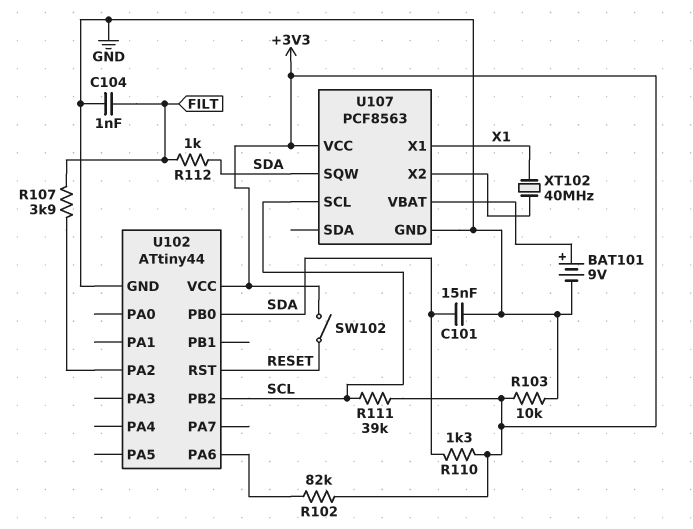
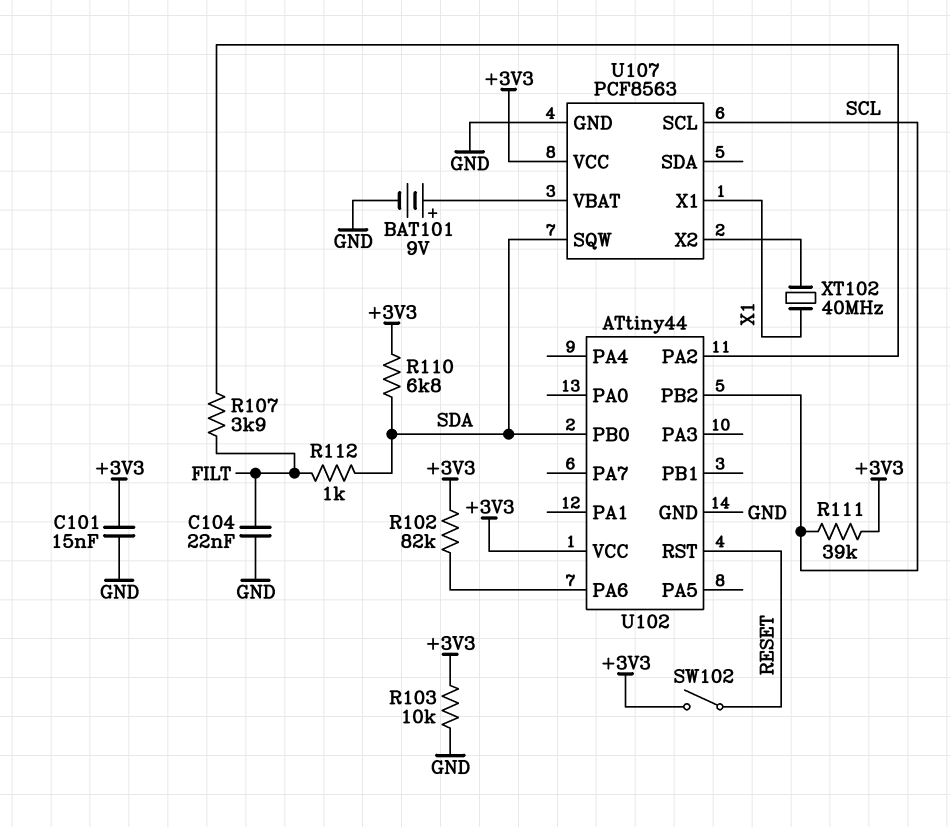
C101: 15nF (GND, SDA) -> 15nF (+3V3, GND)
C104: 1nF (FILT, GND) -> 22nF (FILT, GND)
R110: 1.3k (+3V3, SDA) -> 6.8k (+3V3, SDA)

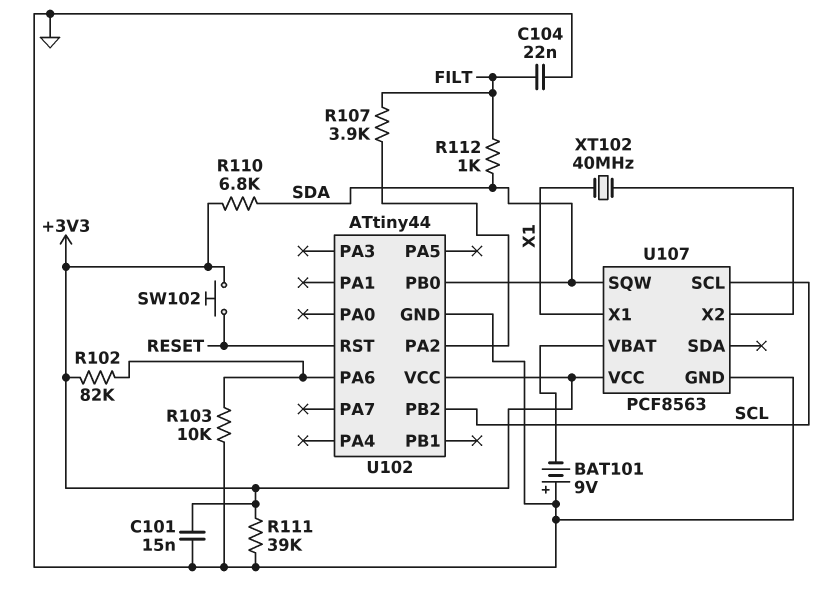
BAT101: 9V (plus U107/VBAT, minus GND) -> 9V (plus GND, minus U107/VBAT)
R103: 10k (+3V3, GND) -> 10k (GND, U102/PA6)
R111: 39k (+3V3, SCL) -> 39k (+3V3, GND)
SW102: switch (+3V3, RESET) -> button (+3V3, RESET)

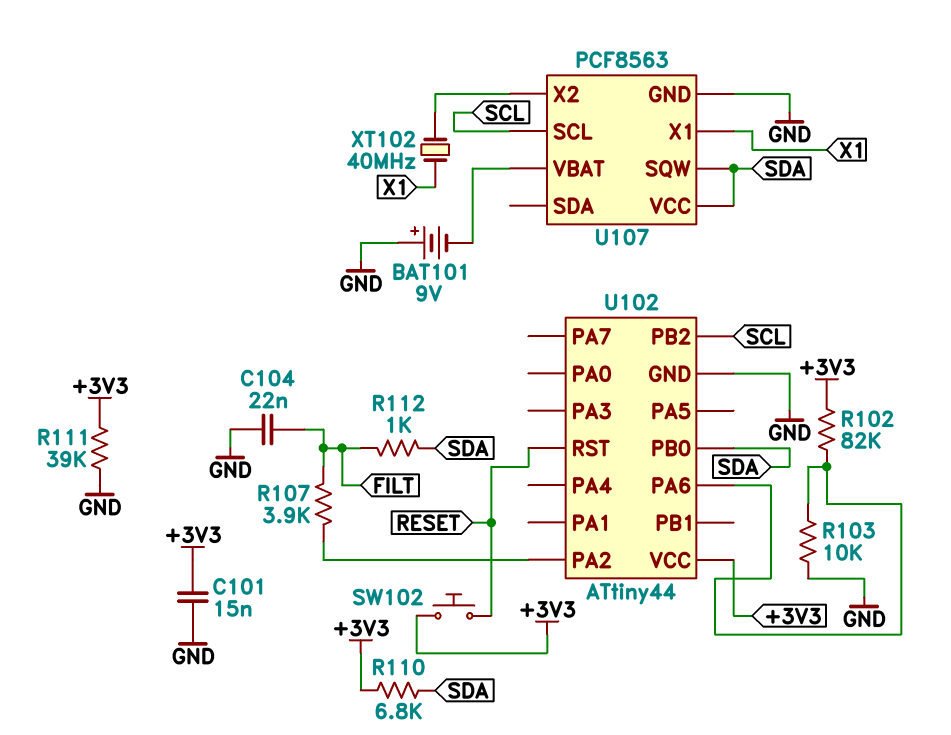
U107 pin VCC: +3V3 -> SDA

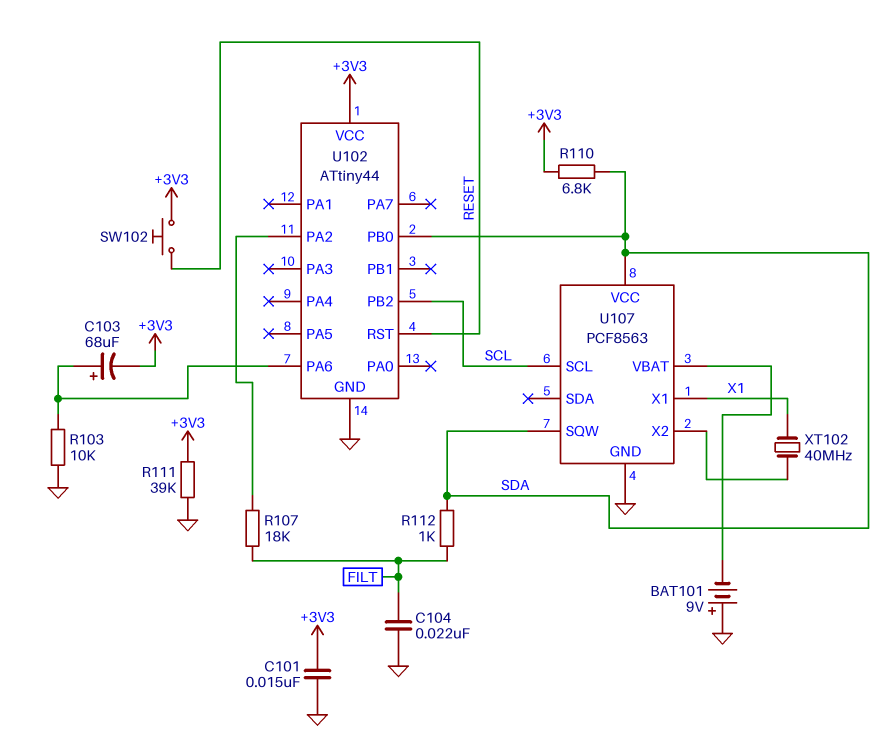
C103: none -> 68uF (plus U102/PA6, minus +3V3)
R102: 82k (+3V3, U102/PA6) -> none
R107: 3.9k (FILT, U102/PA2) -> 18k (FILT, U102/PA2)

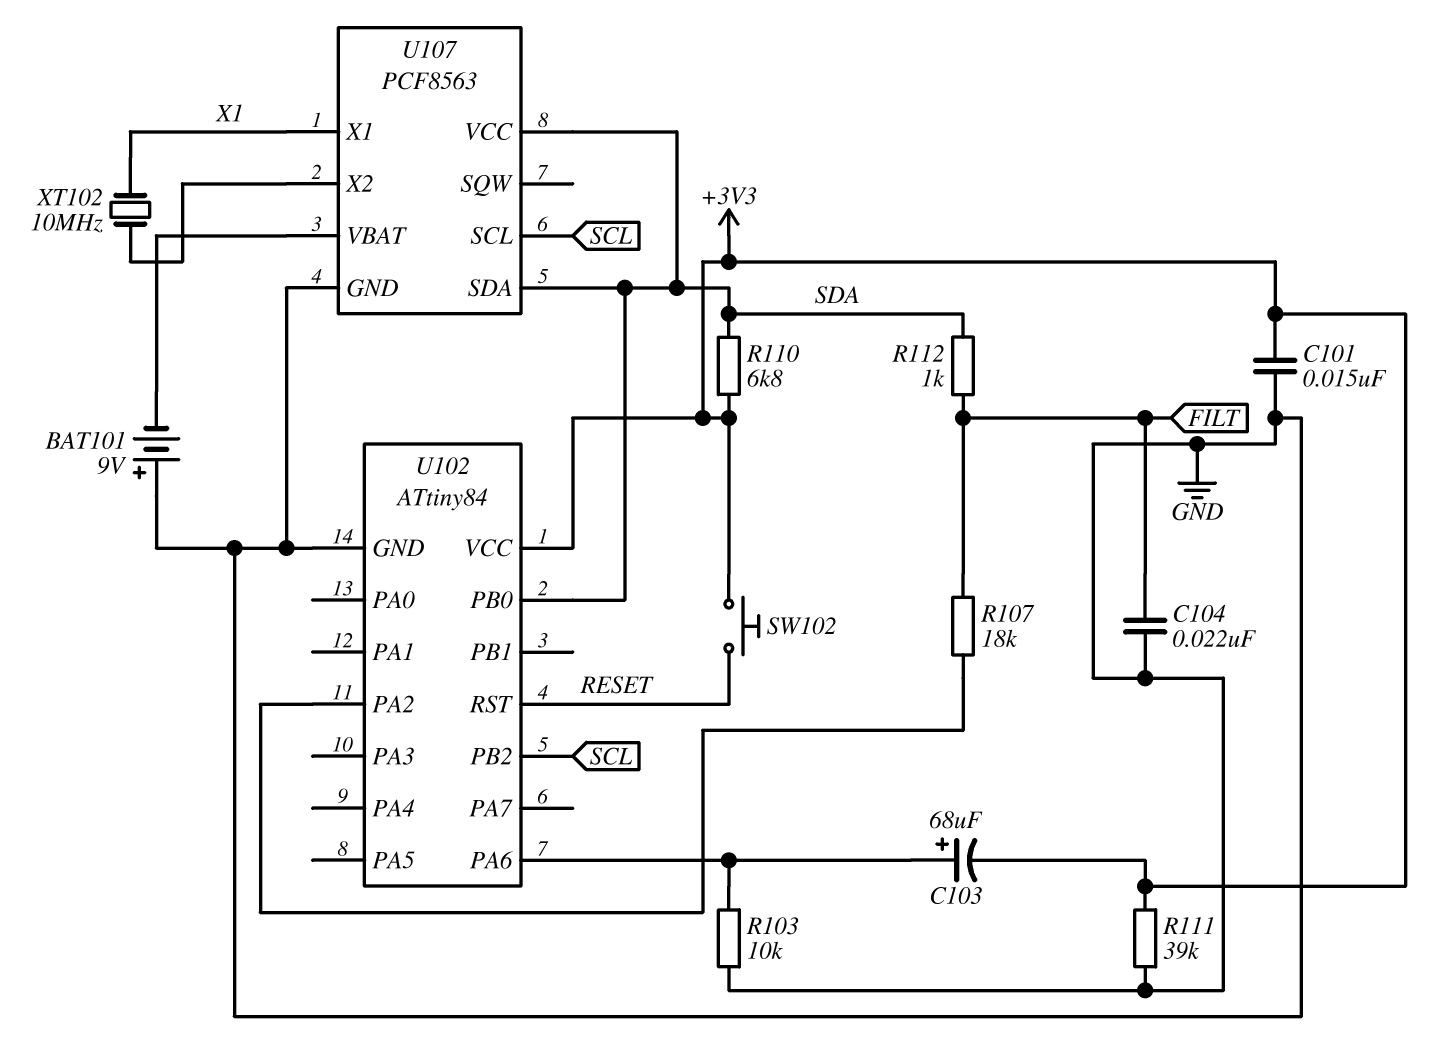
U102: ATtiny44 -> ATtiny84
U107 pin SDA: none -> SDA
U107 pin SQW: SDA -> none
XT102: 40MHz (U107/X2, X1) -> 10MHz (U107/X2, X1)

